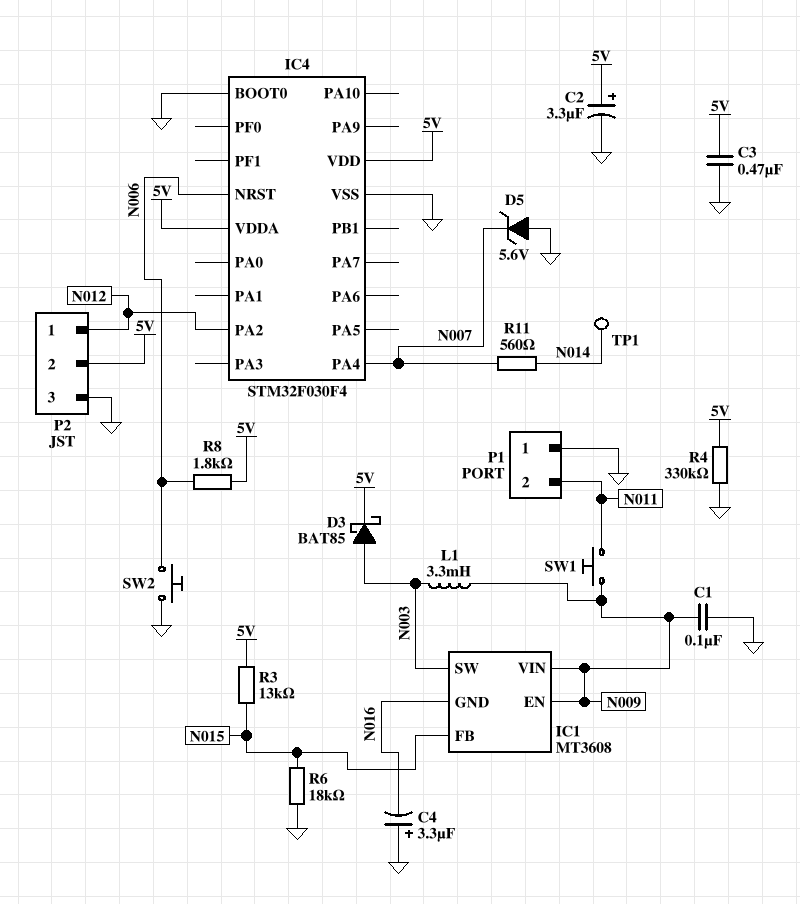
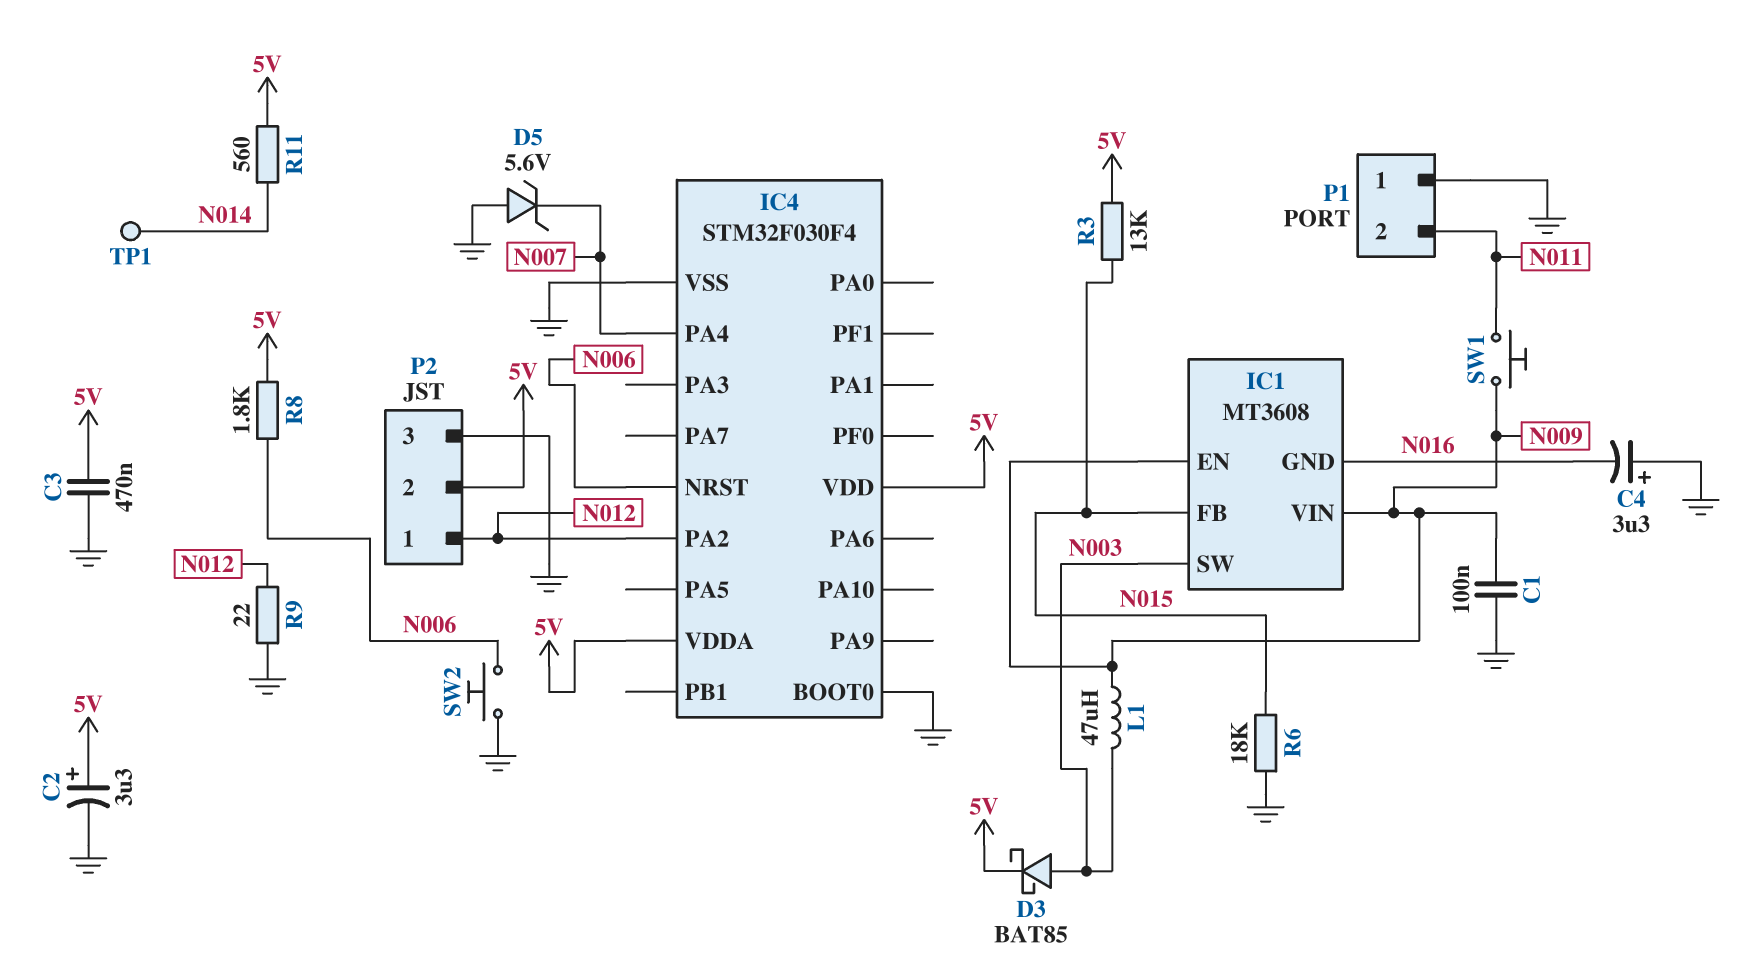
L1: 3.3mH (N003, N009) -> 47uH (N003, N009)
R4: 330k (5V, GND) -> none
R9: none -> 22 (GND, N012)
R11: 560 (N007, N014) -> 560 (5V, N014)

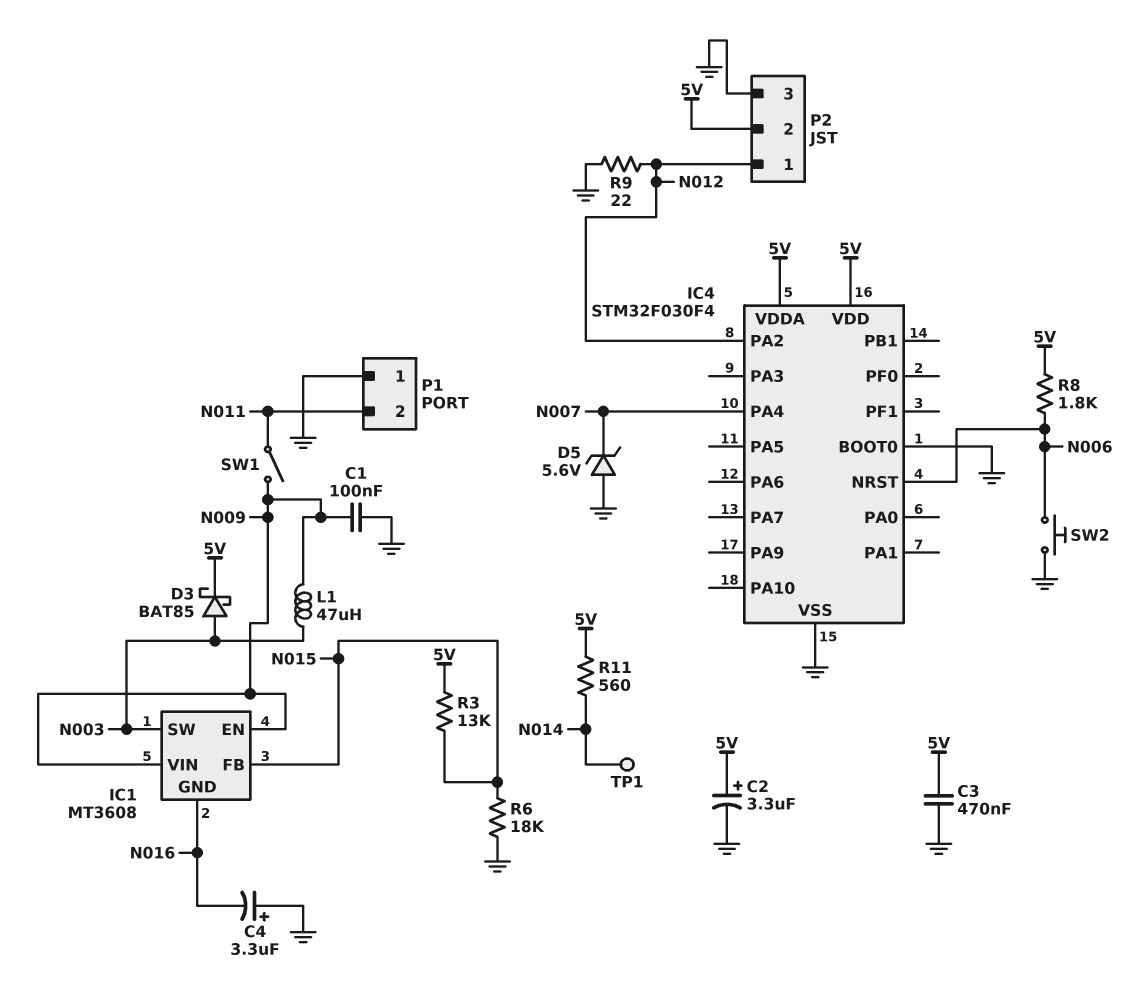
SW1: button (N009, N011) -> switch (N009, N011)

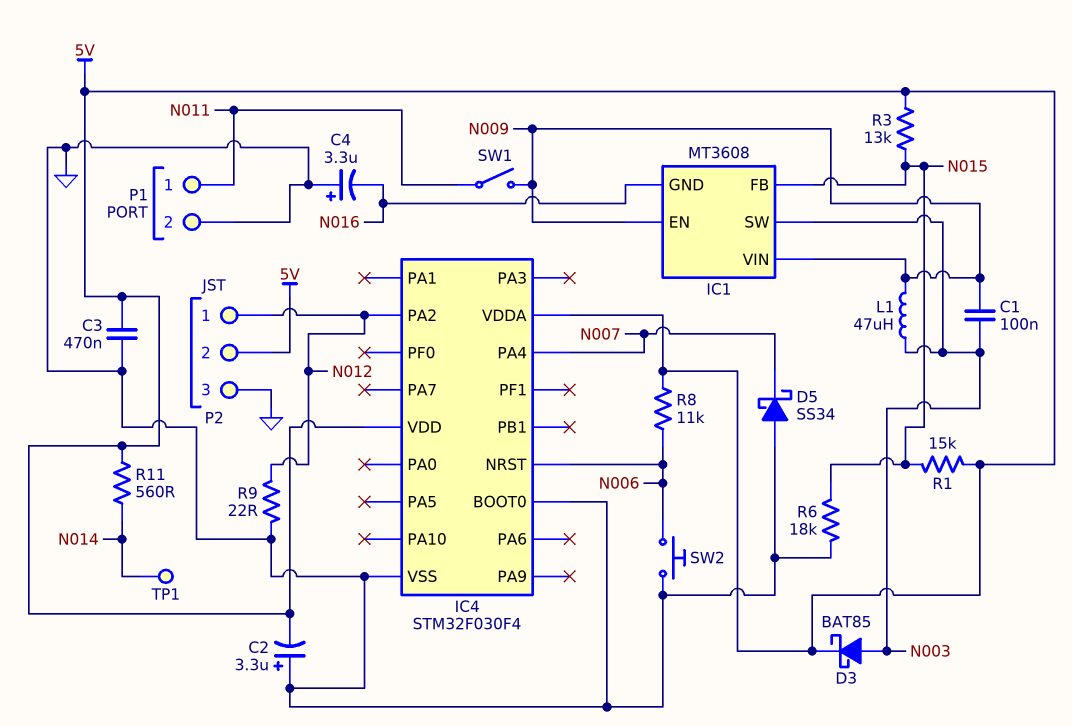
C1: 100nF (GND, N009) -> 100nF (N003, N009)
C2: 3.3uF (plus 5V, minus GND) -> 3.3uF (plus GND, minus 5V)
D5: zener 5.6V (A GND, K N007) -> schottky SS34 (A GND, K N007)
P1 pin 1: GND -> N011
P1 pin 2: N011 -> GND
R1: none -> 15k (5V, N015)
R8: 1.8k (5V, N006) -> 11k (5V, N006)

